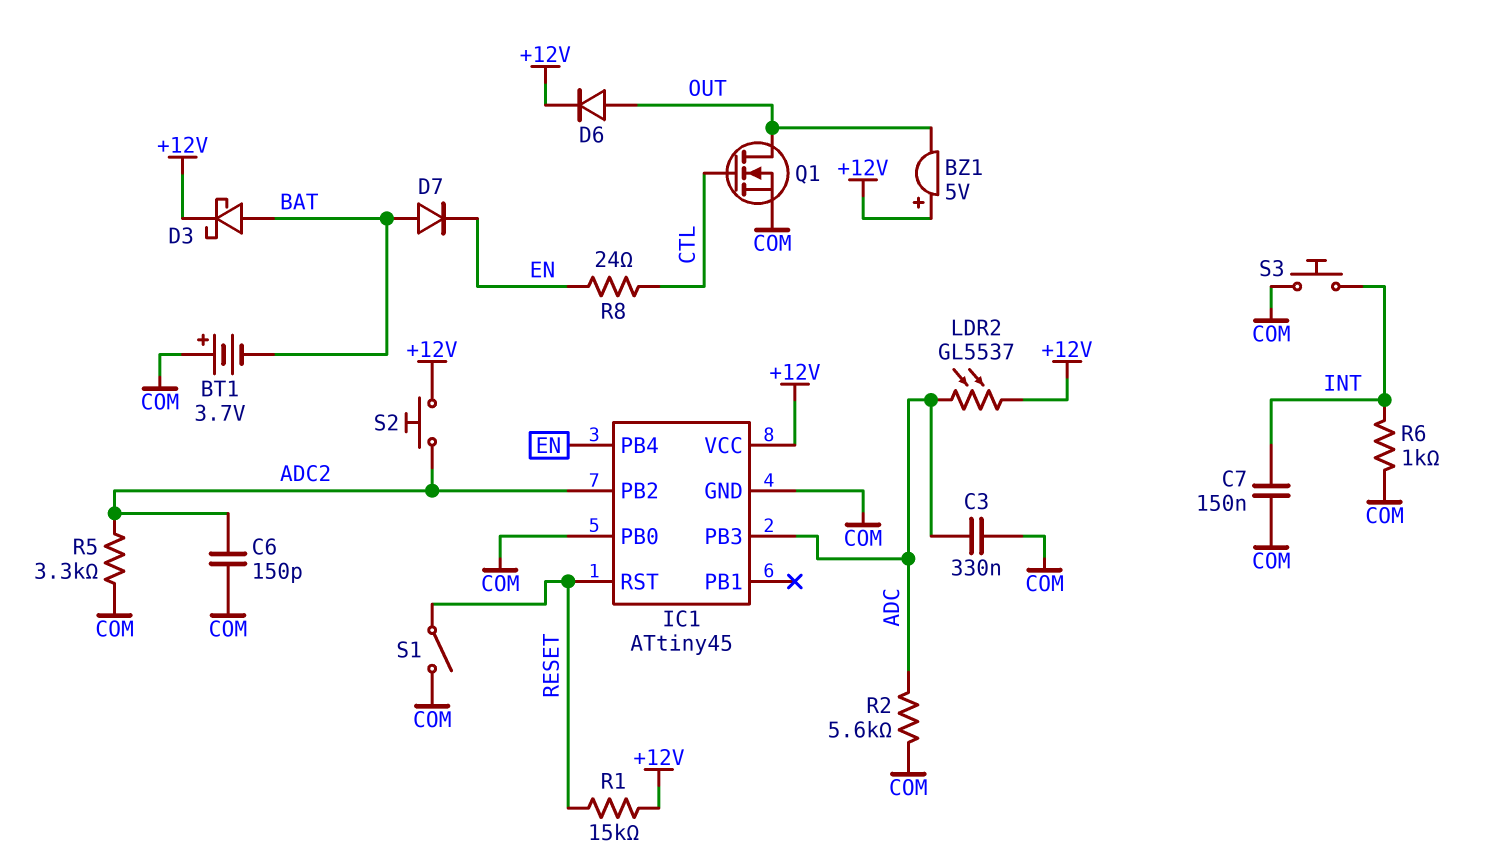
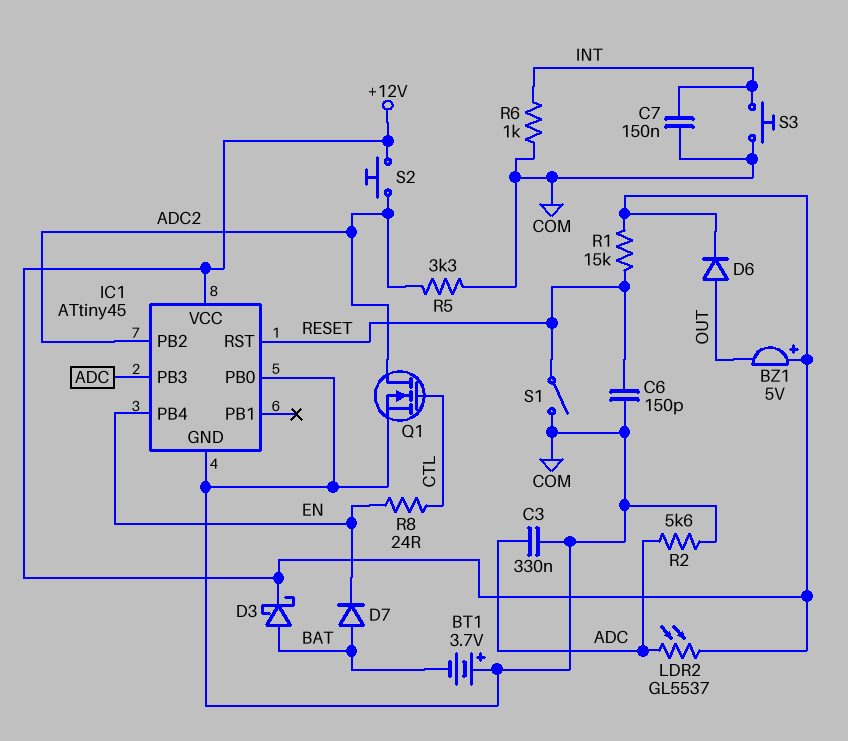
C6: 150pF (ADC2, COM) -> 150pF (COM, RESET)
Q1: NMOS (G CTL, D OUT, S COM) -> NMOS (G CTL, D ADC2, S COM)

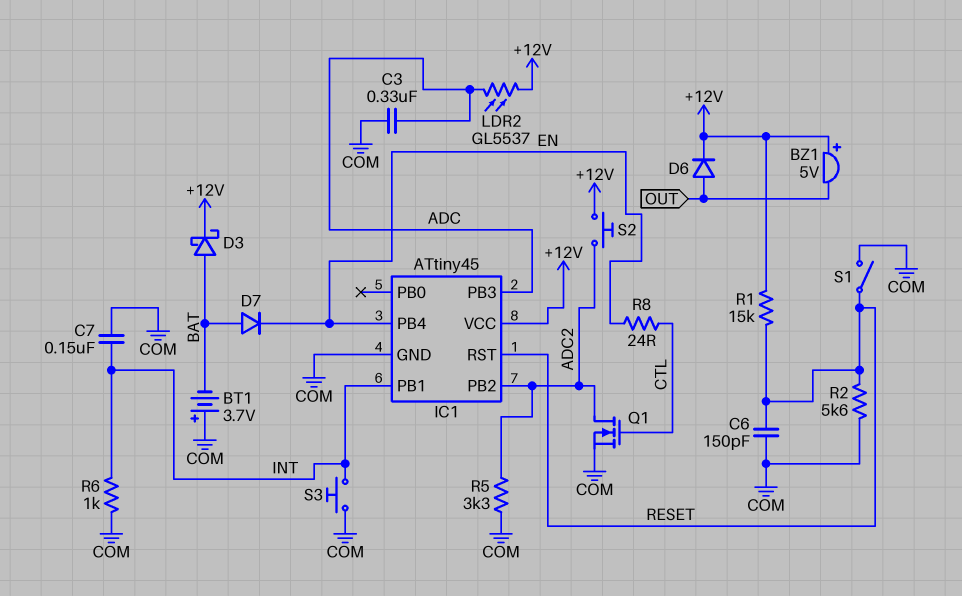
IC1 pin PB0: COM -> none
IC1 pin PB1: none -> INT
R2: 5.6k (ADC, COM) -> 5.6k (COM, RESET)

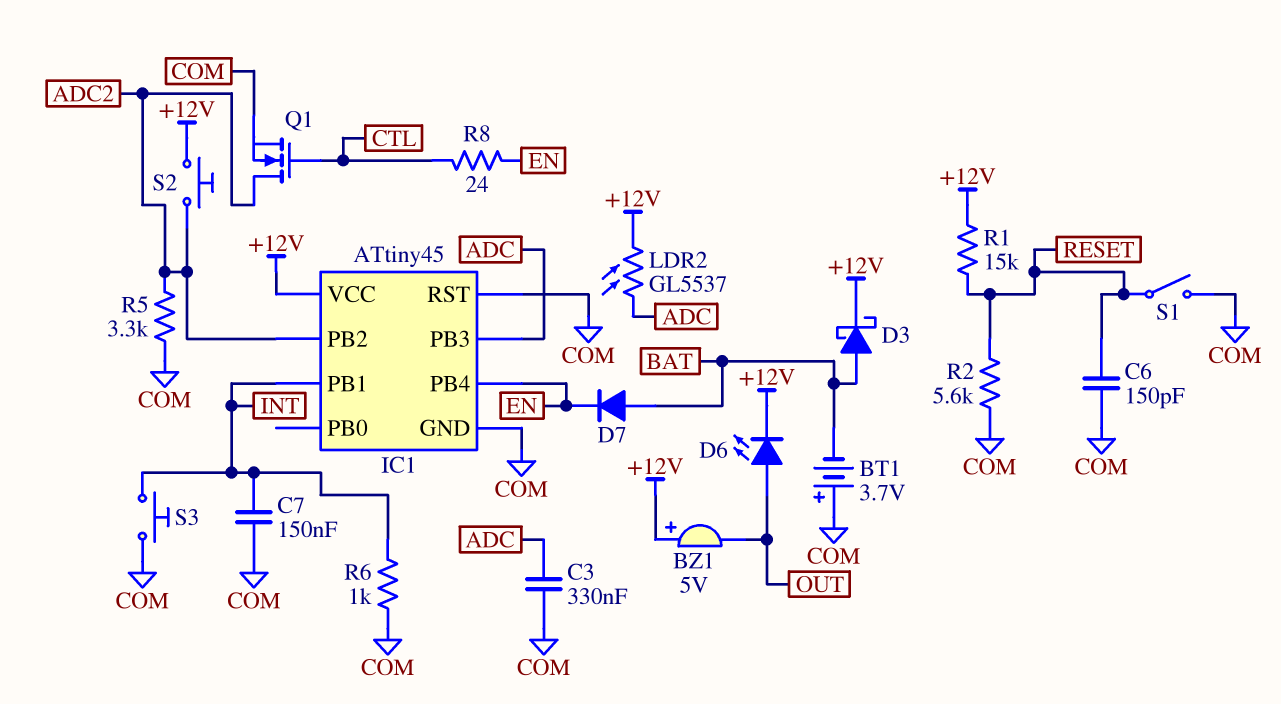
D6: diode (A OUT, K +12V) -> LED (A OUT, K +12V)
IC1 pin RST: RESET -> COM

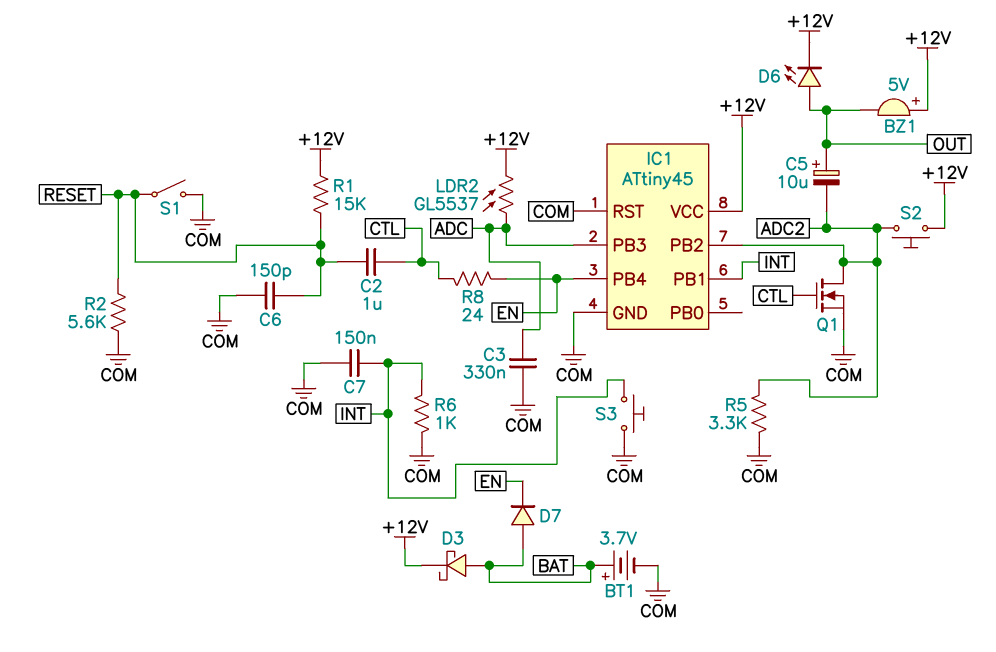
BT1: 3.7V (plus COM, minus BAT) -> 3.7V (plus BAT, minus COM)
C2: none -> 1uF (CTL, RESET)
C5: none -> 10uF (plus OUT, minus ADC2)

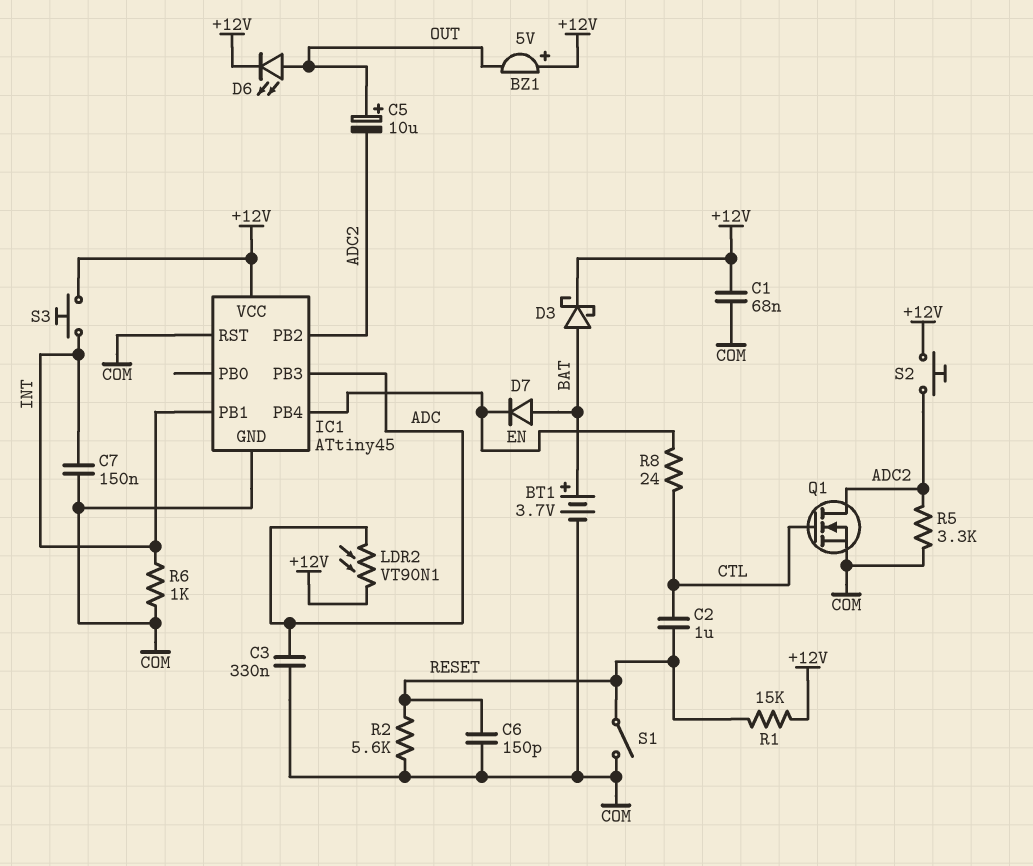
C1: none -> 68nF (+12V, COM)
LDR2: GL5537 (+12V, ADC) -> VT90N1 (+12V, ADC)
S3: button (COM, INT) -> button (+12V, INT)

